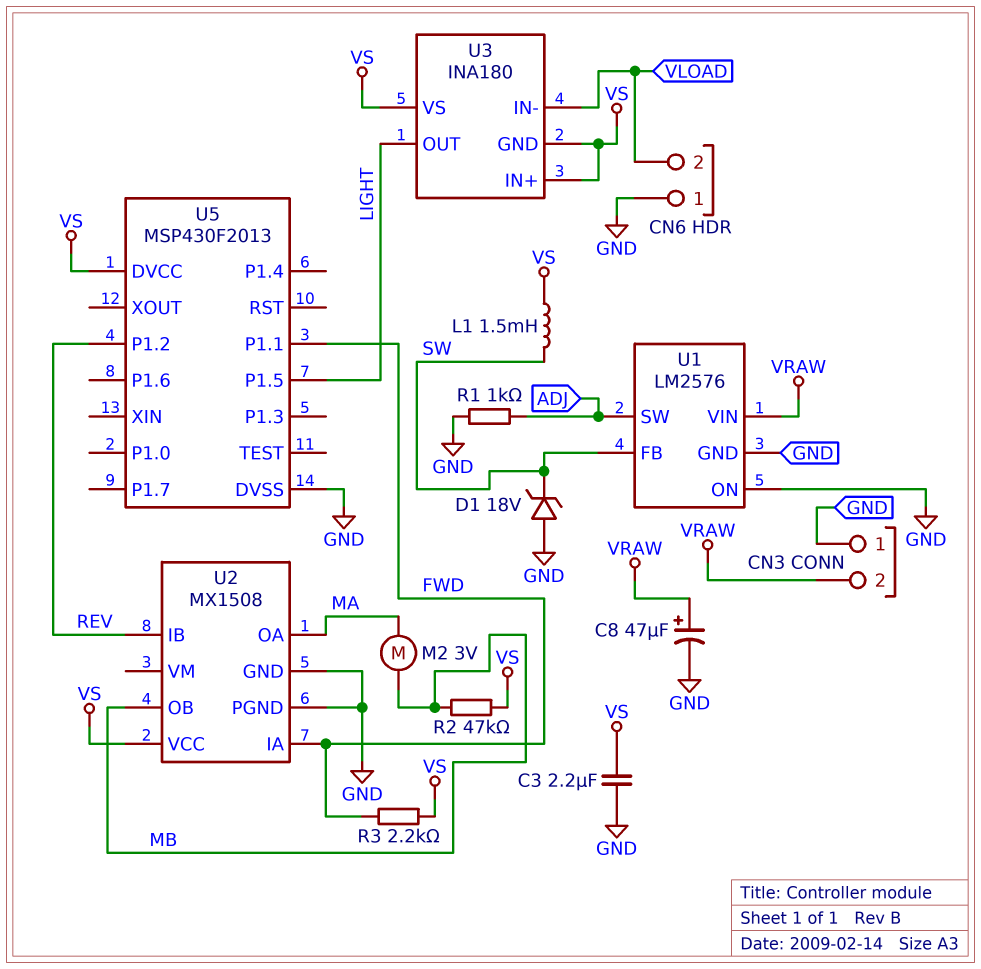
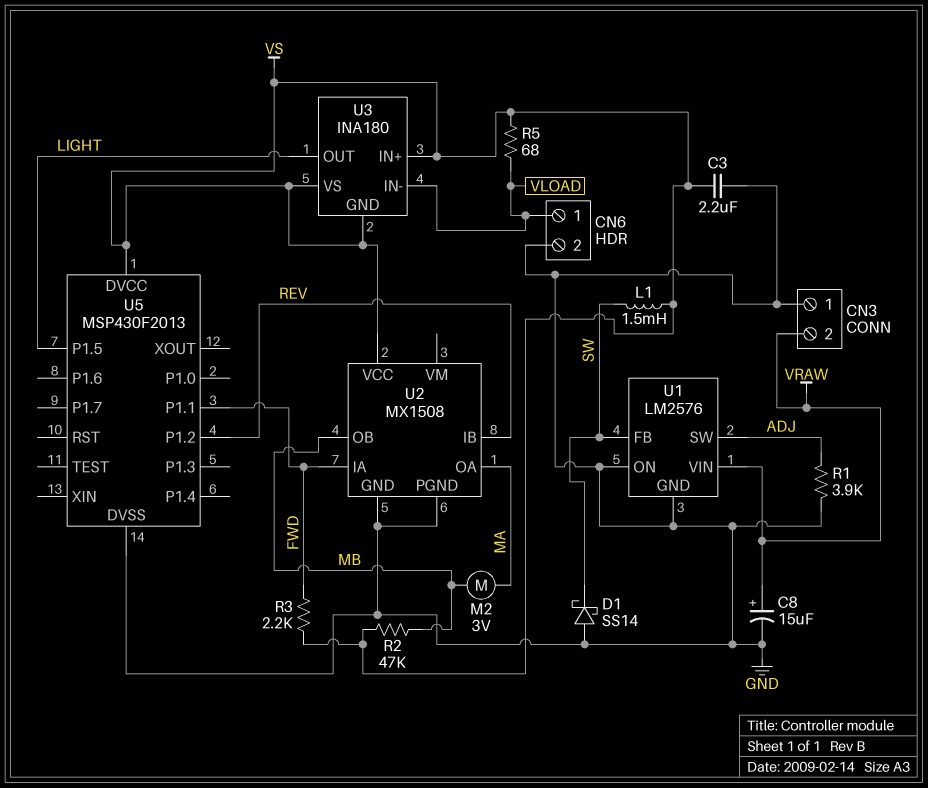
C8: 47uF (plus VRAW, minus GND) -> 15uF (plus VRAW, minus GND)
CN6 pin 1: GND -> VLOAD
CN6 pin 2: VLOAD -> GND
D1: zener 18V (A GND, K SW) -> schottky SS14 (A GND, K SW)
R1: 1k (ADJ, GND) -> 3.9k (ADJ, GND)
R5: none -> 68 (VLOAD, VS)

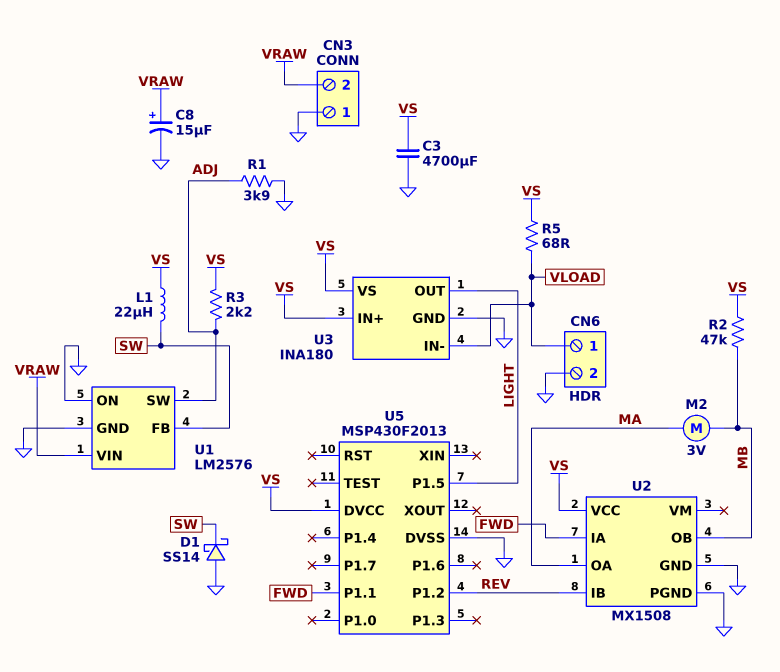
C3: 2.2uF (GND, VS) -> 4700uF (GND, VS)
L1: 1.5mH (SW, VS) -> 22uH (SW, VS)
R3: 2.2k (FWD, VS) -> 2.2k (ADJ, VS)
U3 pin GND: VS -> GND

